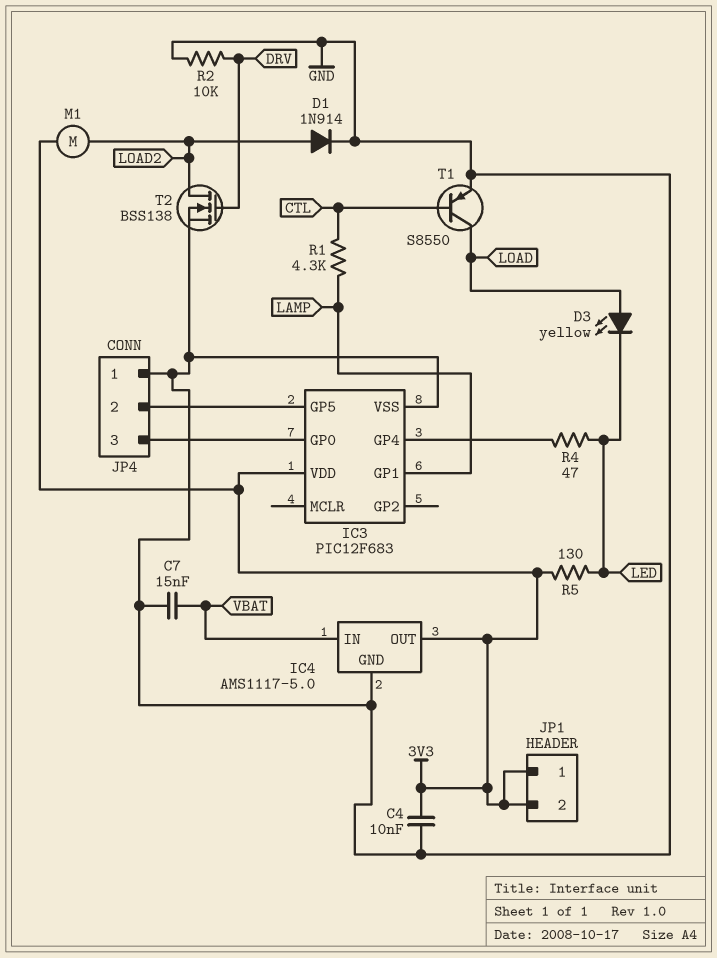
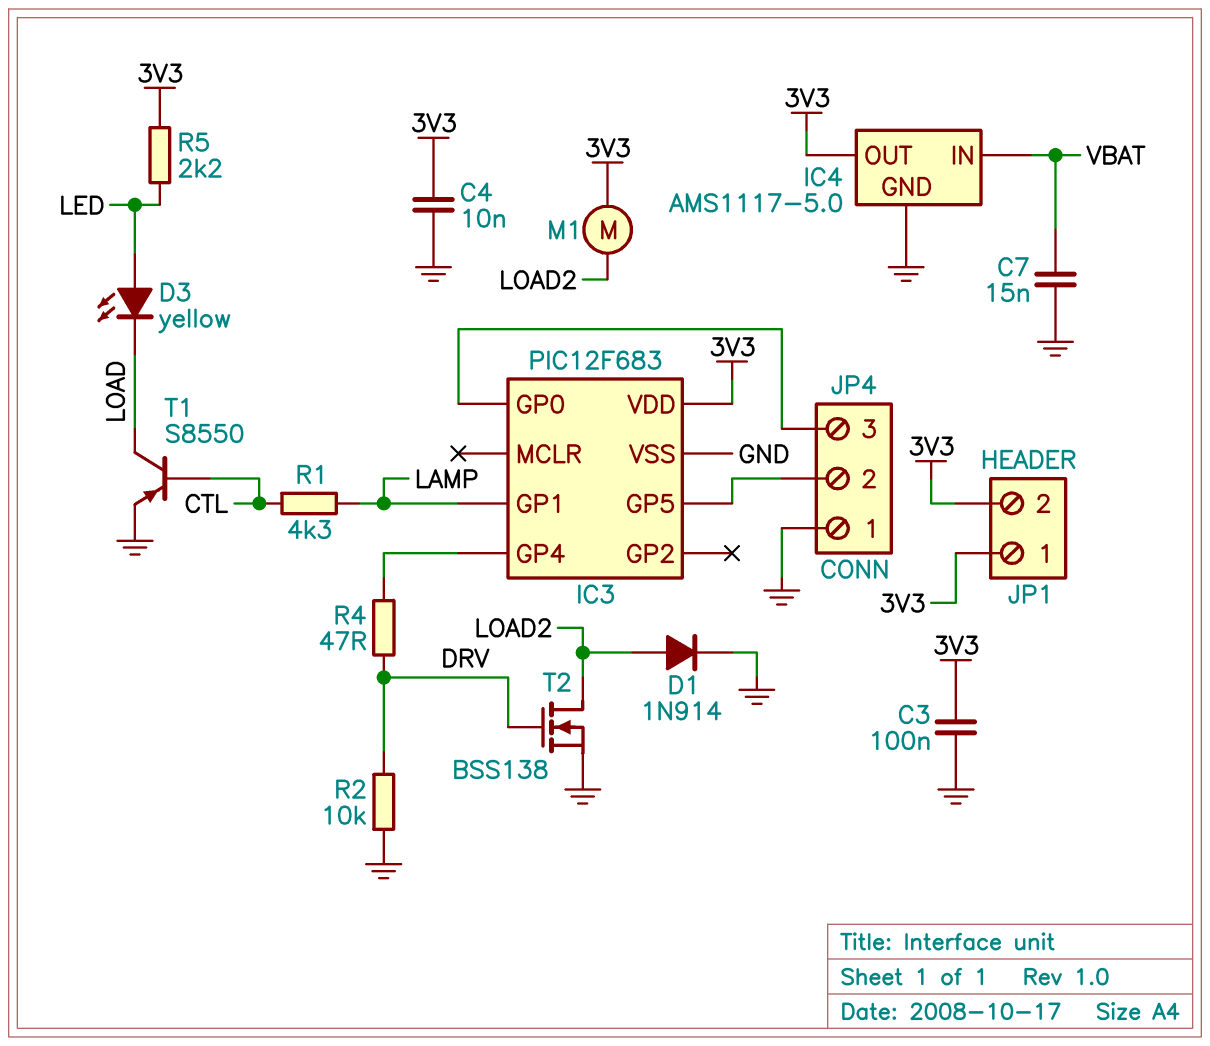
C3: none -> 100nF (3V3, GND)
D3: LED yellow (A LOAD, K LED) -> LED yellow (A LED, K LOAD)
R4: 47 (IC3/GP4, LED) -> 47 (DRV, IC3/GP4)
R5: 130 (3V3, LED) -> 2.2k (3V3, LED)

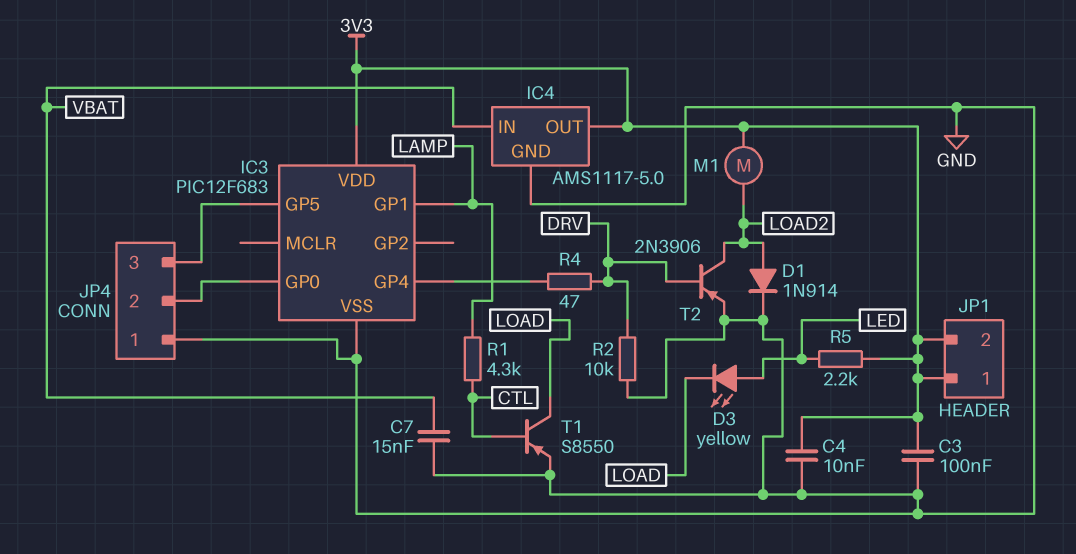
JP4 pin 2: IC3/GP5 -> IC3/GP0
JP4 pin 3: IC3/GP0 -> IC3/GP5
T2: NMOS BSS138 (G DRV, D LOAD2, S GND) -> PNP 2N3906 (B DRV, C LOAD2, E GND)

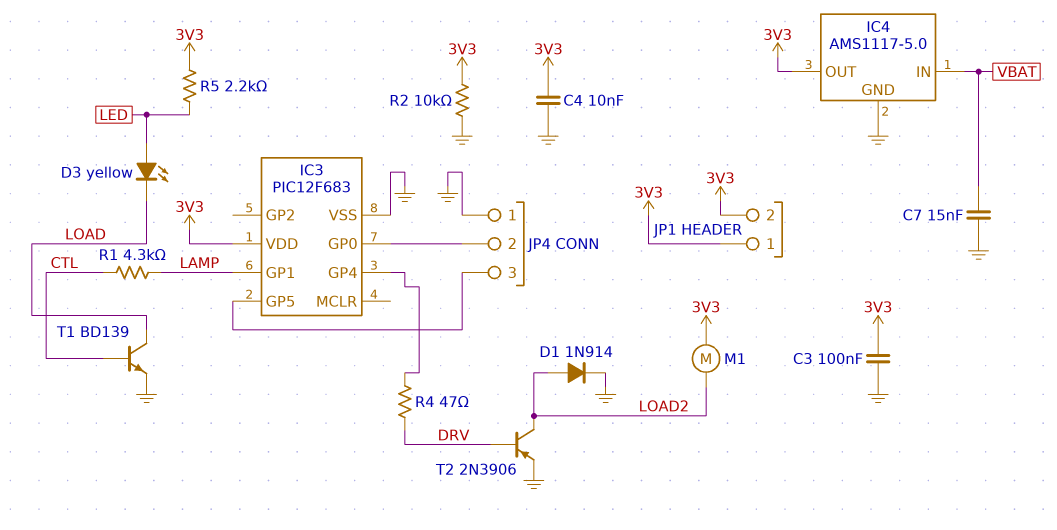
R2: 10k (DRV, GND) -> 10k (3V3, GND)
T1: PNP S8550 (B CTL, C LOAD, E GND) -> NPN BD139 (B CTL, C LOAD, E GND)

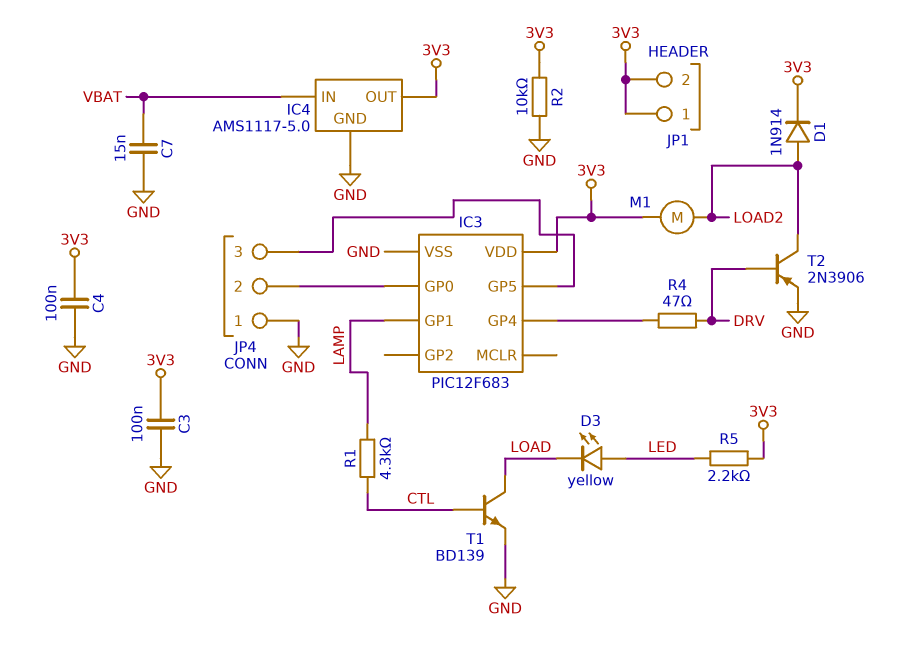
C4: 10nF (3V3, GND) -> 100nF (3V3, GND)
D1: diode 1N914 (A LOAD2, K GND) -> diode 1N914 (A LOAD2, K 3V3)

